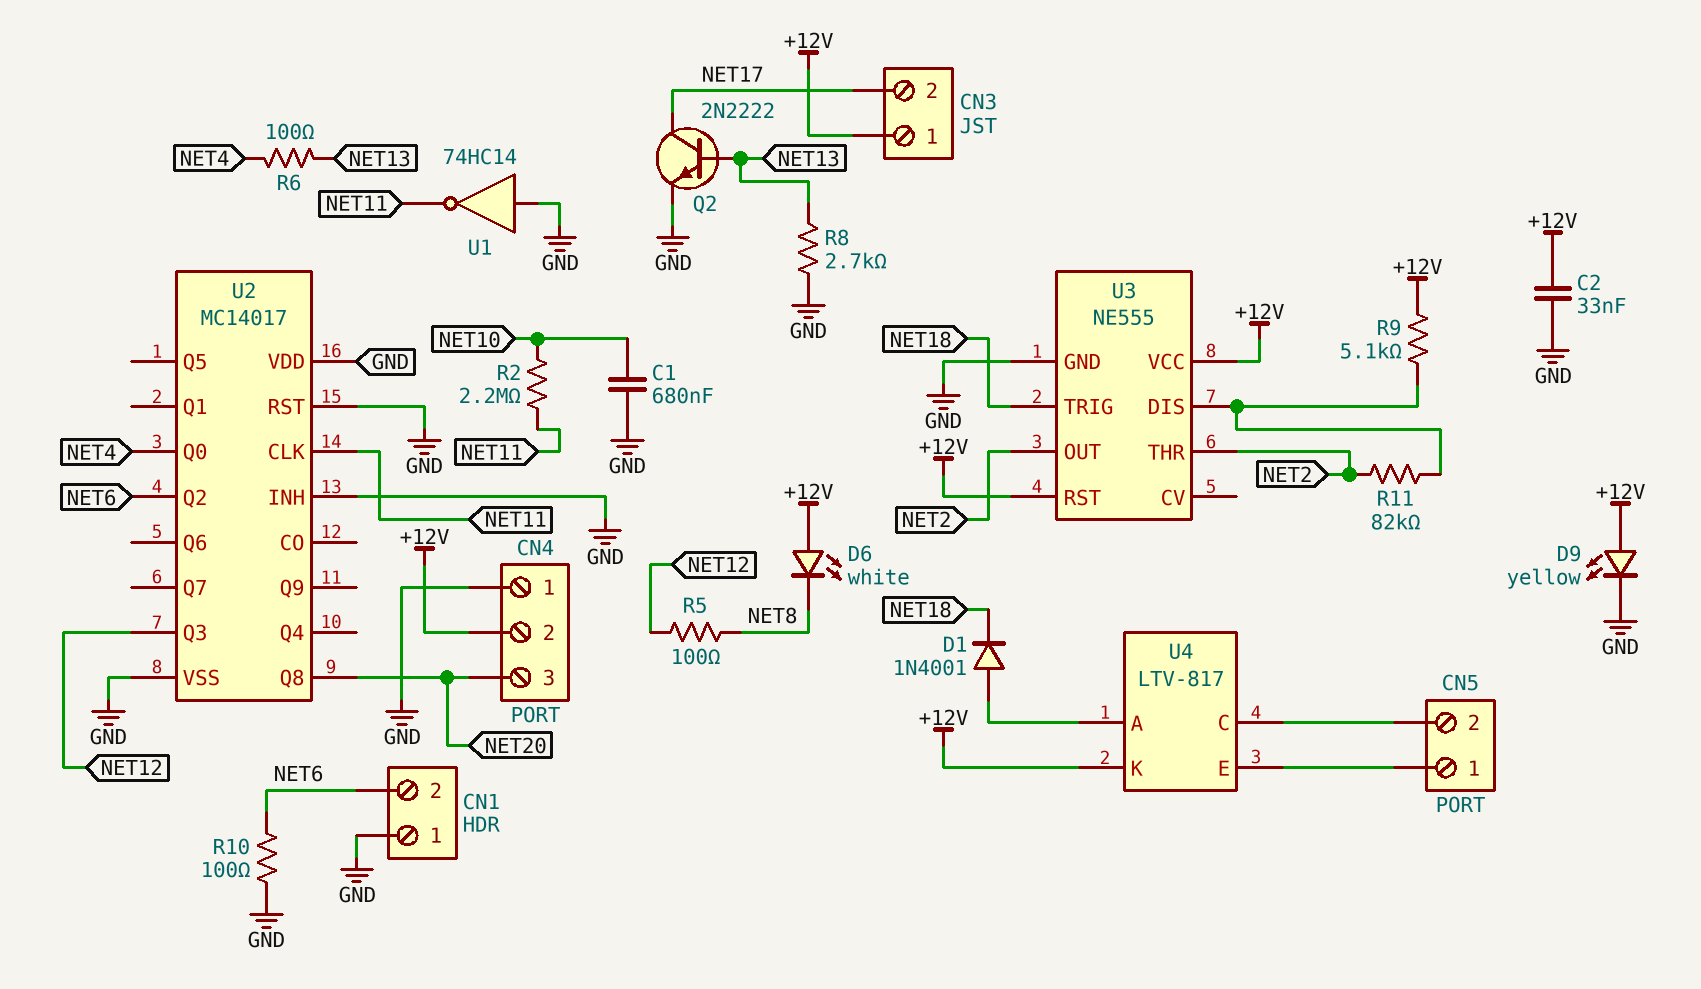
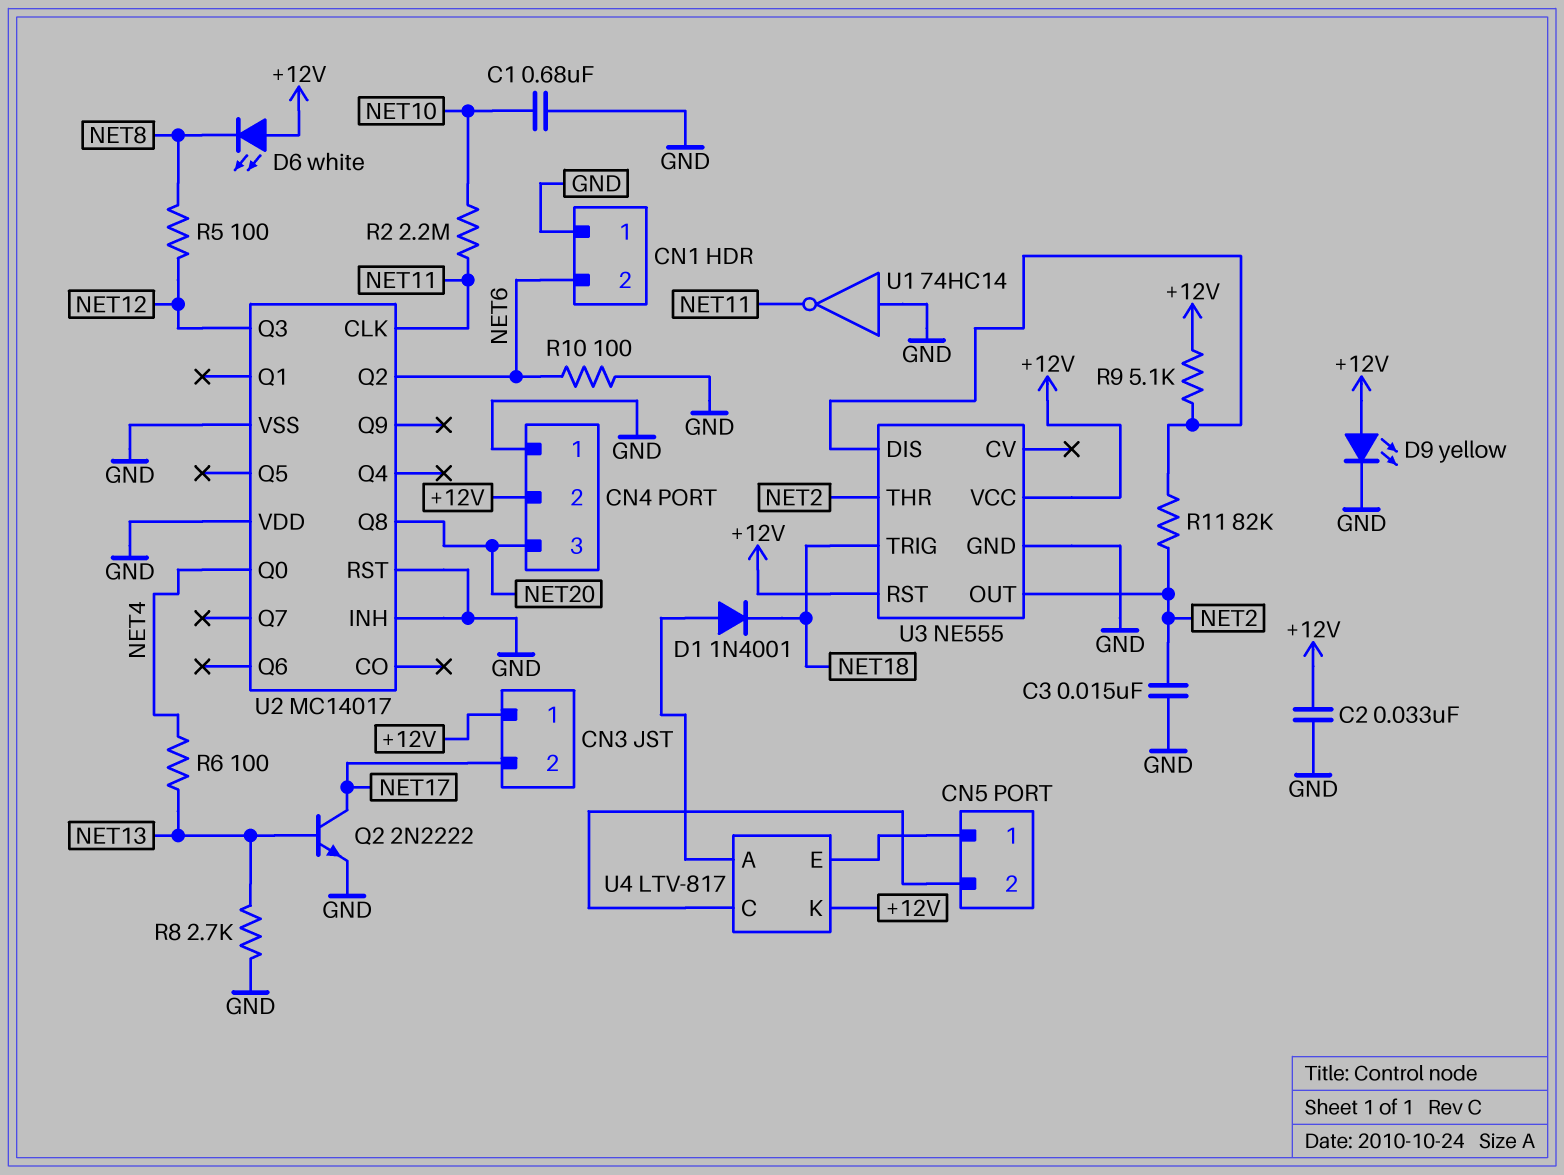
C3: none -> 15nF (GND, NET2)

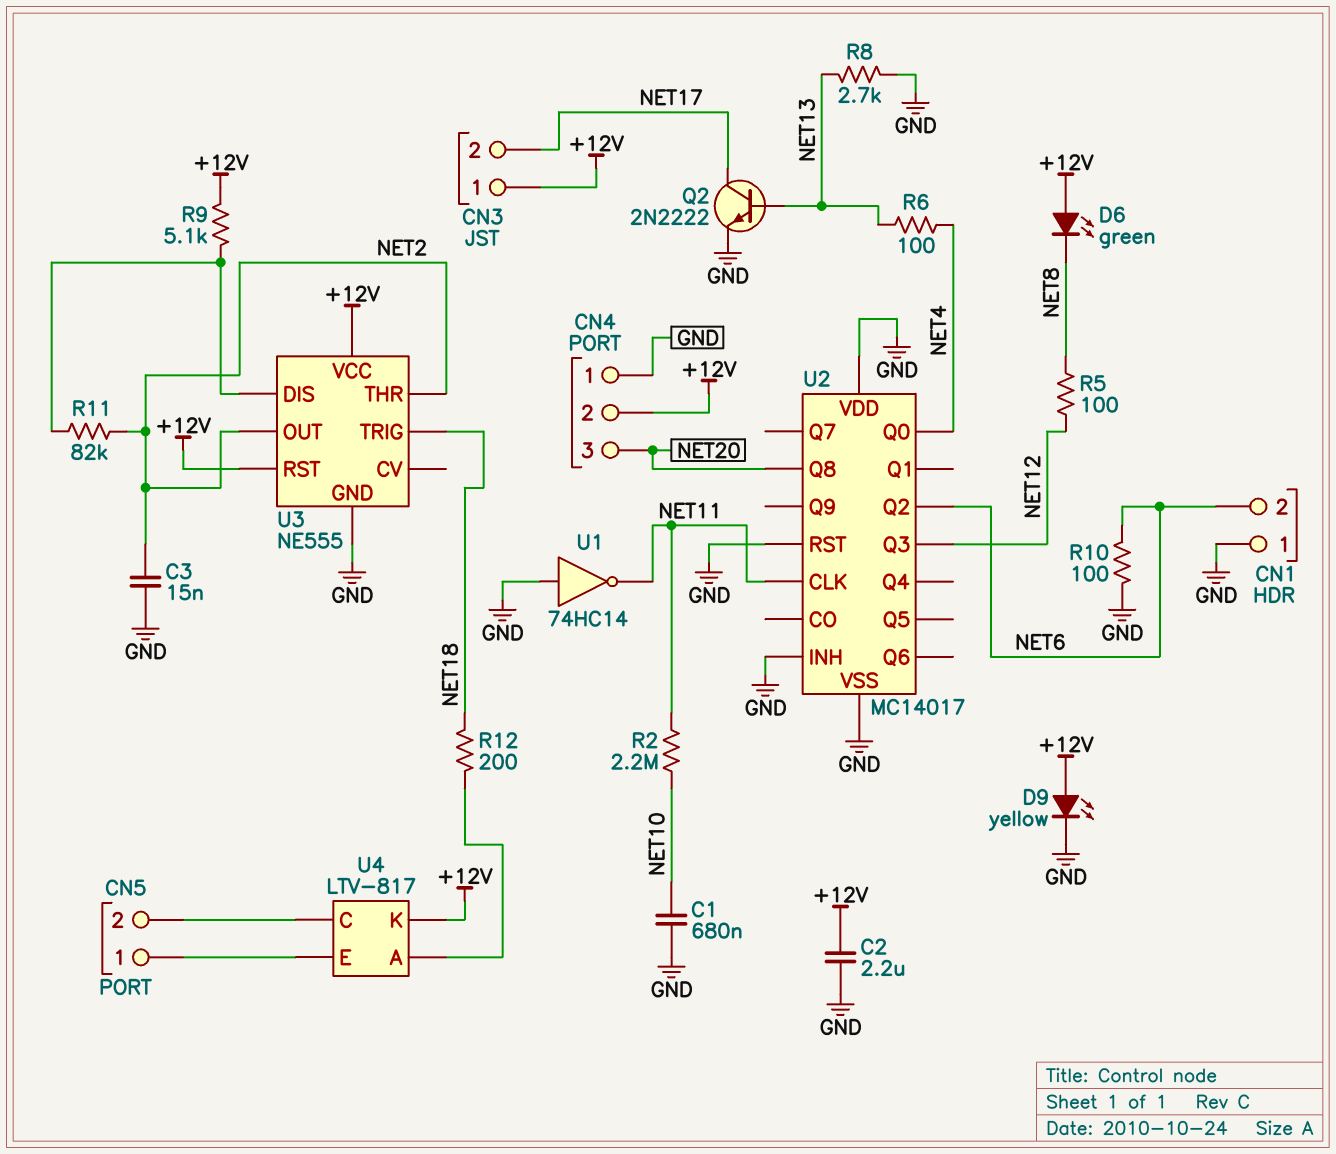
C2: 33nF (+12V, GND) -> 2.2uF (+12V, GND)
D1: diode 1N4001 (A U4/A, K NET18) -> none
D6: LED white (A +12V, K NET8) -> LED green (A +12V, K NET8)
R12: none -> 200 (NET18, U4/A)

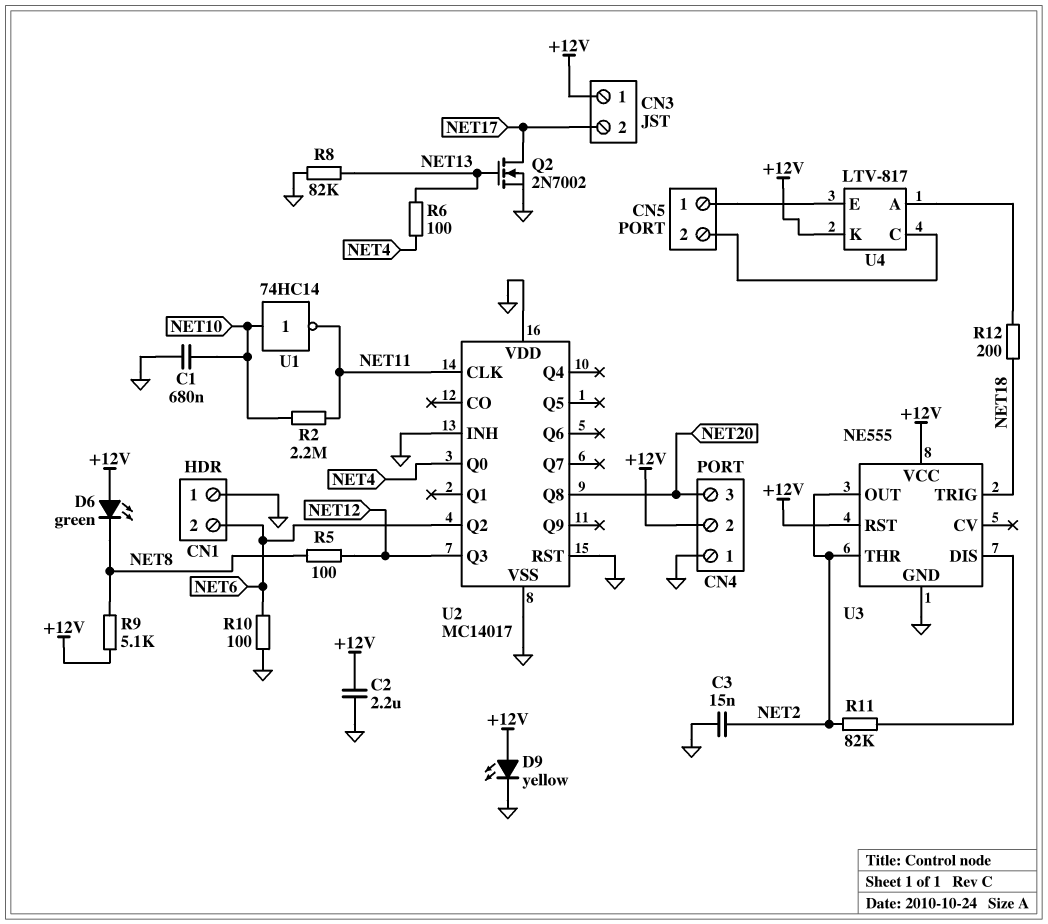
Q2: NPN 2N2222 (B NET13, C NET17, E GND) -> NMOS 2N7002 (G NET13, D NET17, S GND)
R8: 2.7k (GND, NET13) -> 82k (GND, NET13)
R9: 5.1k (+12V, U3/DIS) -> 5.1k (+12V, NET8)
U1: NOT 74HC14 (in GND, out NET11) -> NOT 74HC14 (in NET10, out NET11)

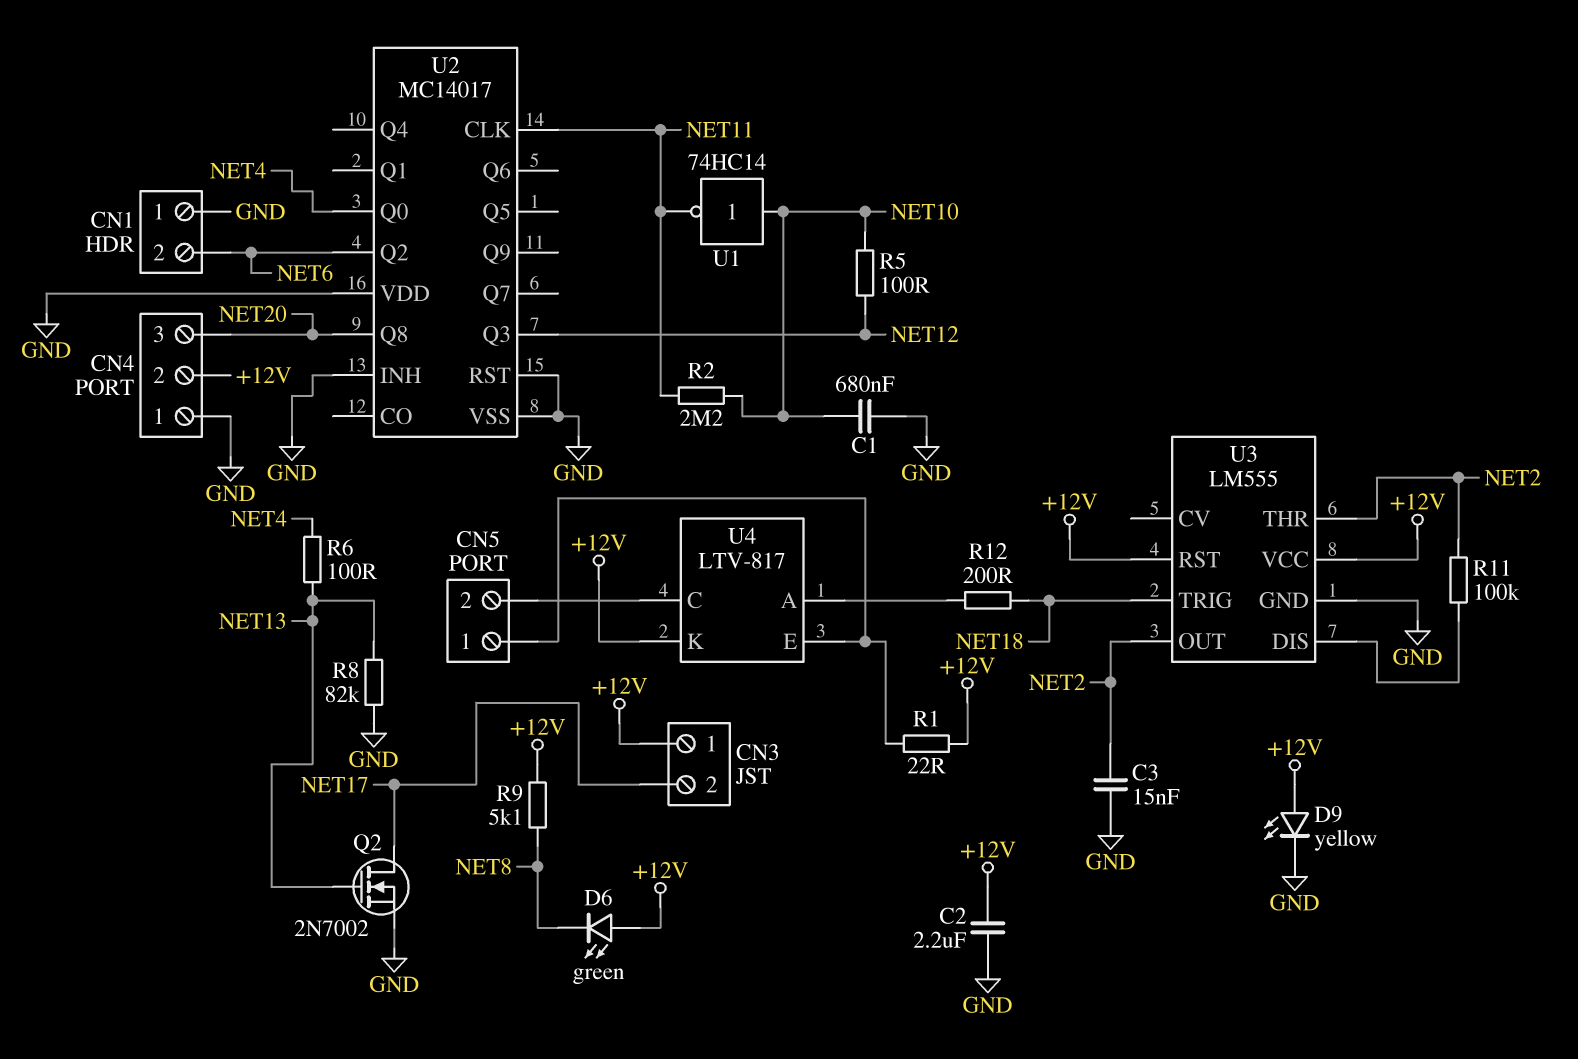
R1: none -> 22 (+12V, CN5/1)
R5: 100 (NET8, NET12) -> 100 (NET10, NET12)
R10: 100 (GND, NET6) -> none
R11: 82k (NET2, U3/DIS) -> 100k (NET2, U3/DIS)
U3: NE555 -> LM555

